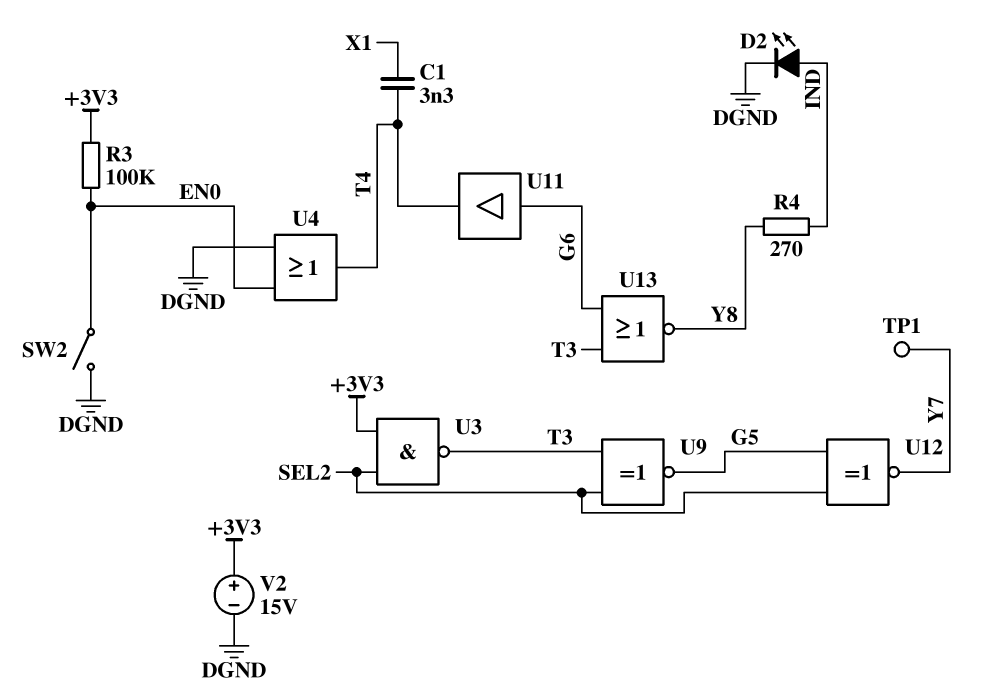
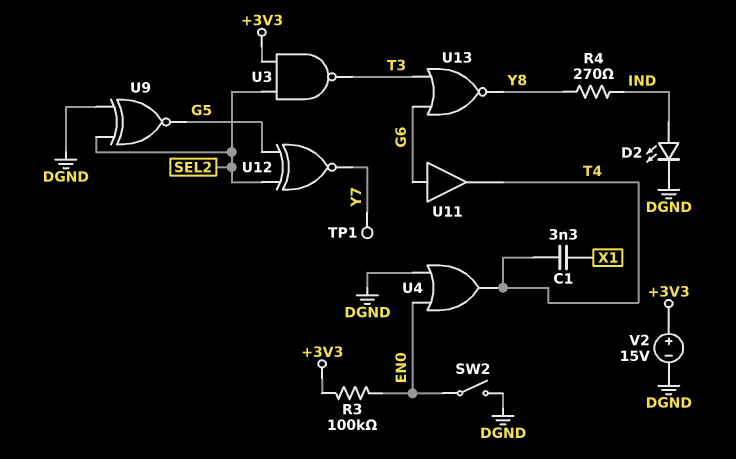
U9: XNOR (in SEL2, in T3, out G5) -> XNOR (in DGND, in SEL2, out G5)

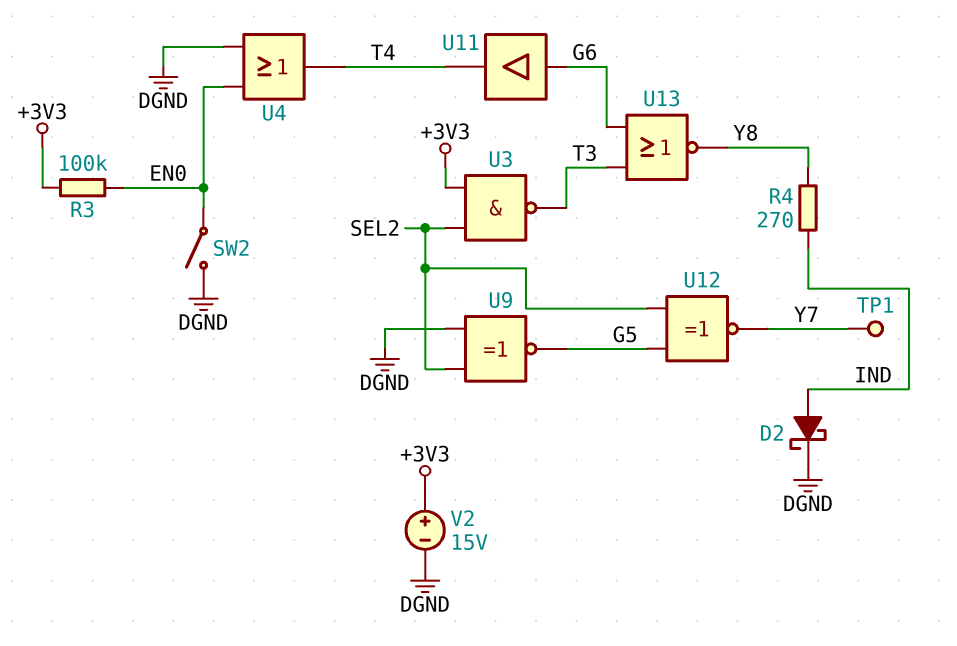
C1: 3.3nF (T4, X1) -> none
D2: LED (A IND, K DGND) -> schottky (A IND, K DGND)

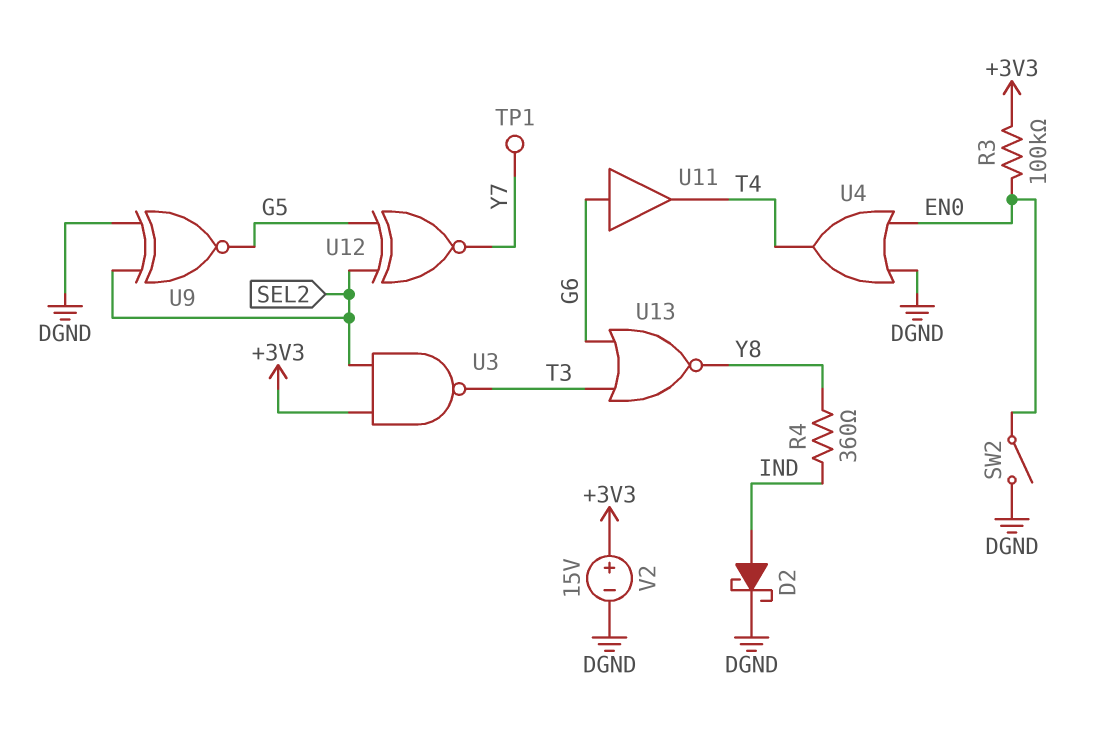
R4: 270 (IND, Y8) -> 360 (IND, Y8)

